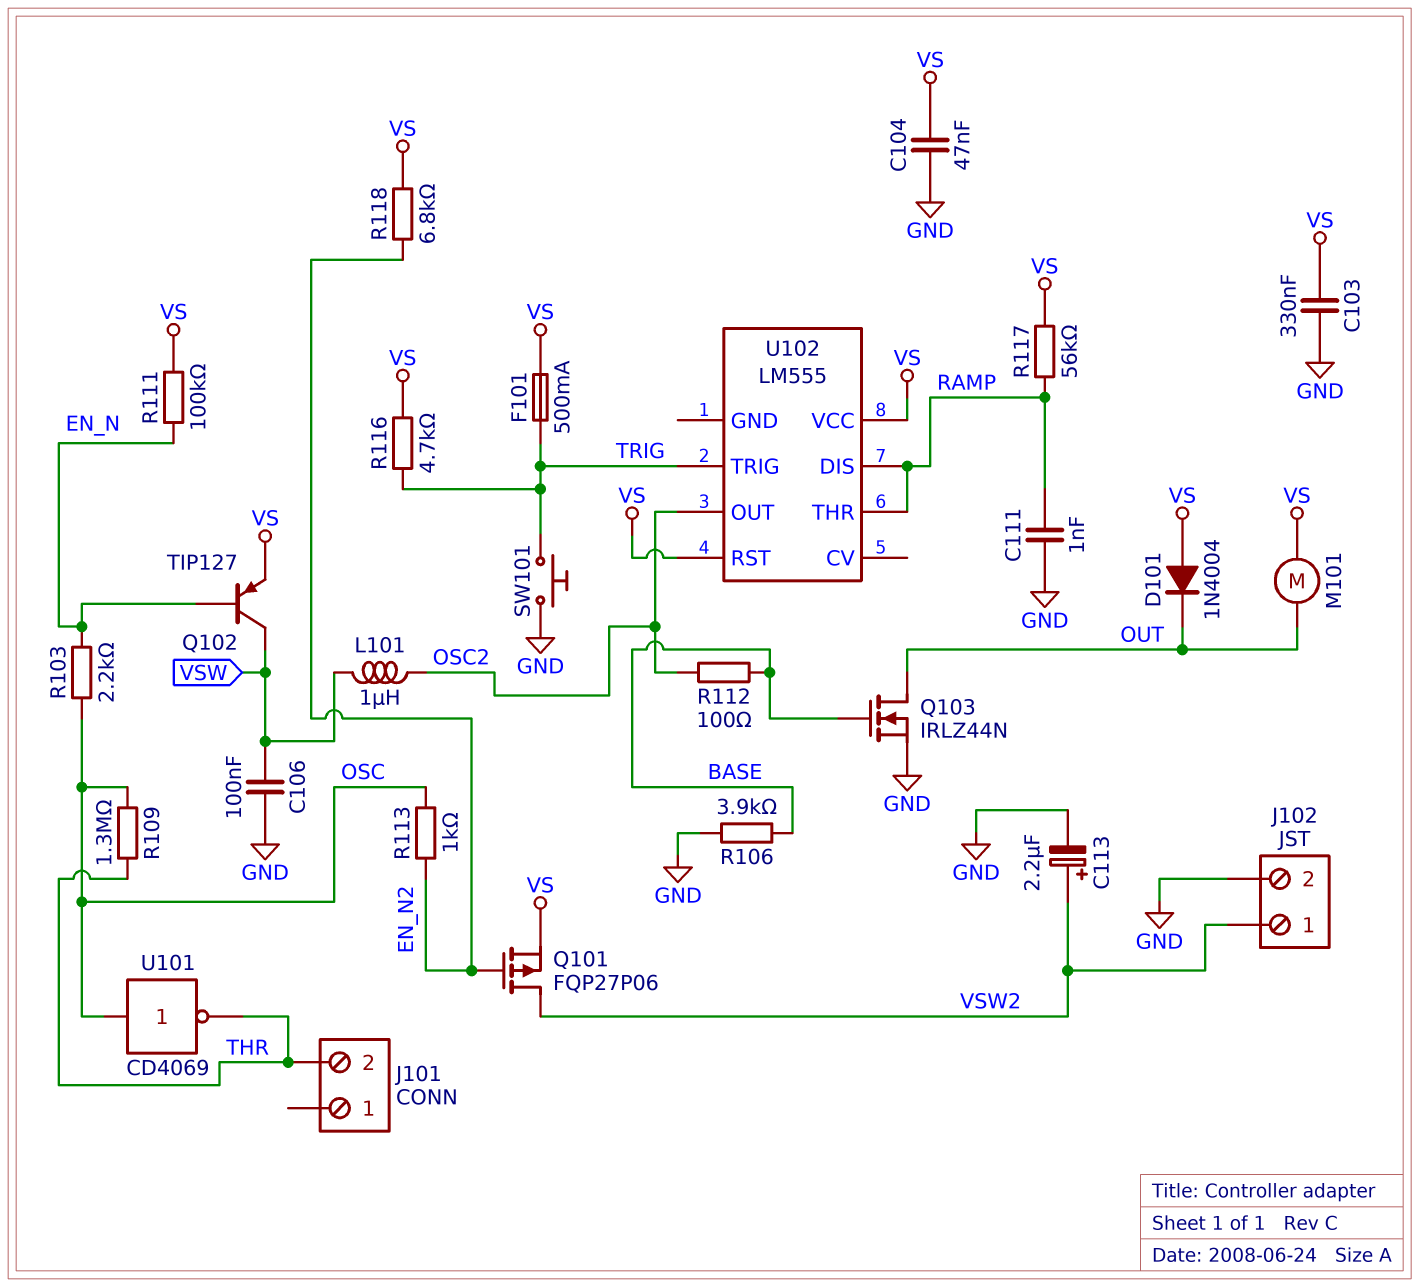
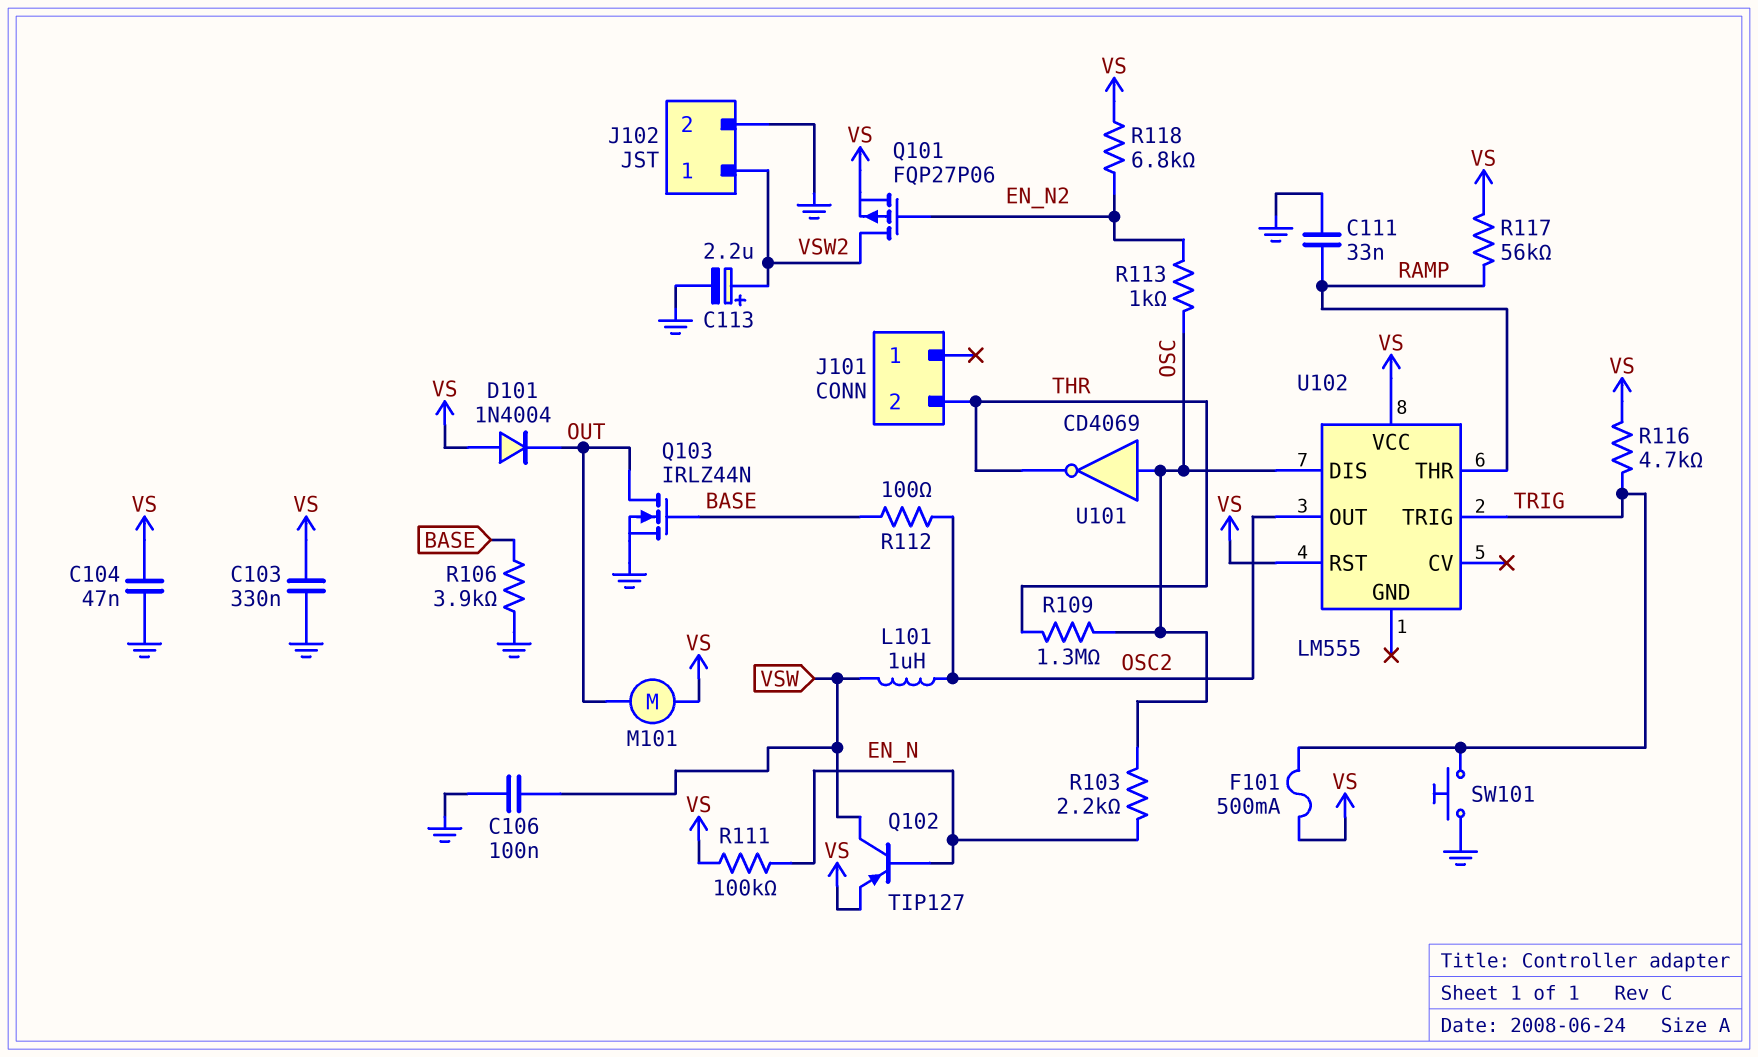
C111: 1nF (GND, RAMP) -> 33nF (GND, RAMP)
U102 pin DIS: RAMP -> OSC

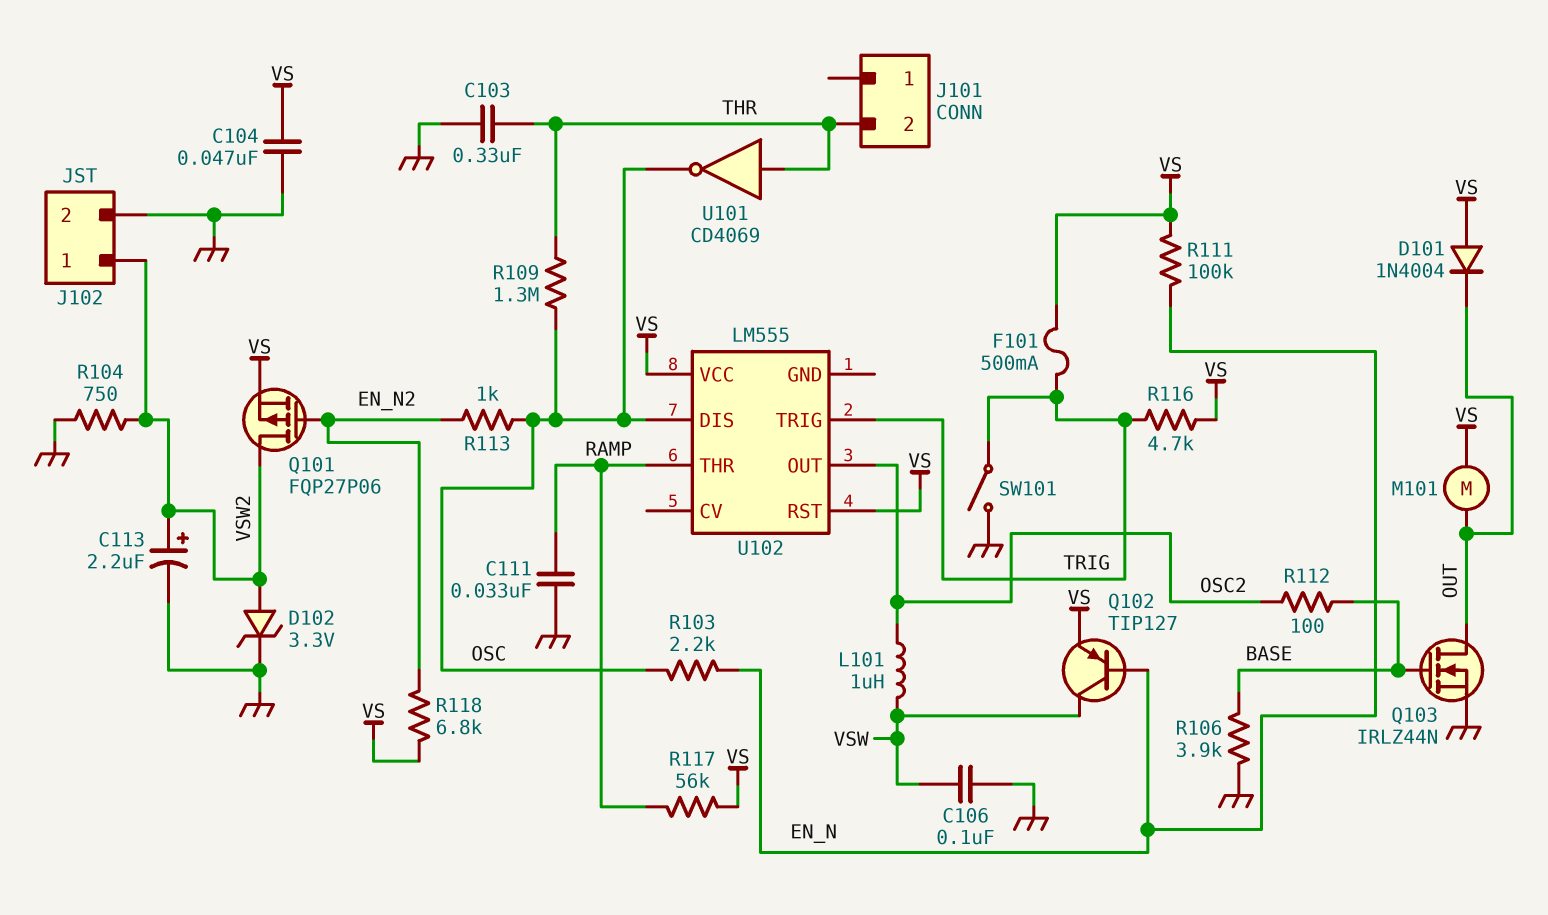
C103: 330nF (GND, VS) -> 330nF (GND, THR)
D102: none -> zener 3.3V (A VSW2, K GND)
R104: none -> 750 (GND, VSW2)
SW101: button (GND, TRIG) -> switch (GND, TRIG)
U101: NOT CD4069 (in OSC, out THR) -> NOT CD4069 (in THR, out OSC)

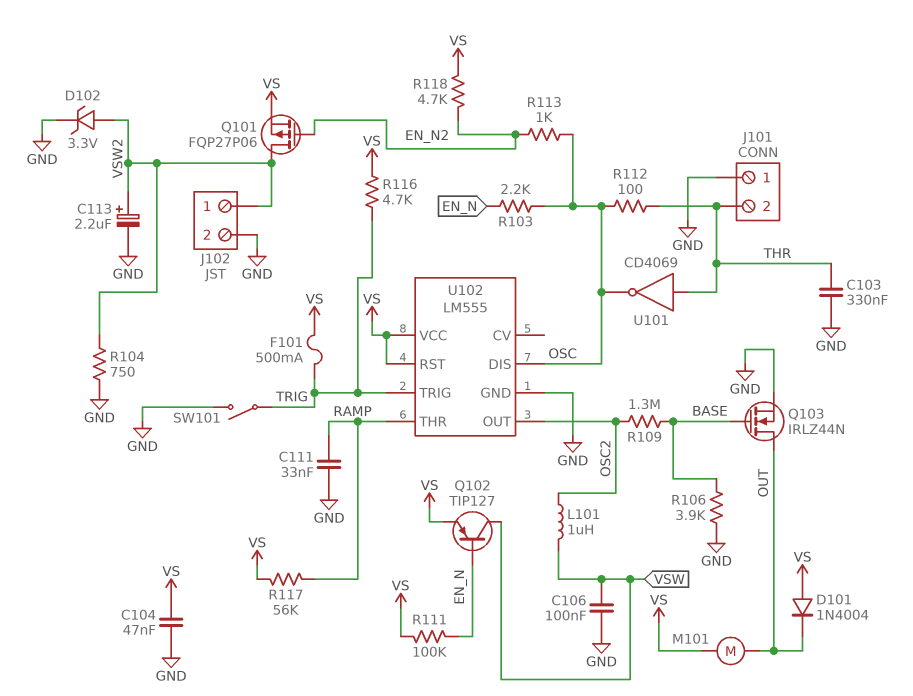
J101 pin 1: none -> GND
R109: 1.3M (OSC, THR) -> 1.3M (BASE, OSC2)
R112: 100 (BASE, OSC2) -> 100 (OSC, THR)
R118: 6.8k (EN_N2, VS) -> 4.7k (EN_N2, VS)
U102 pin GND: none -> GND

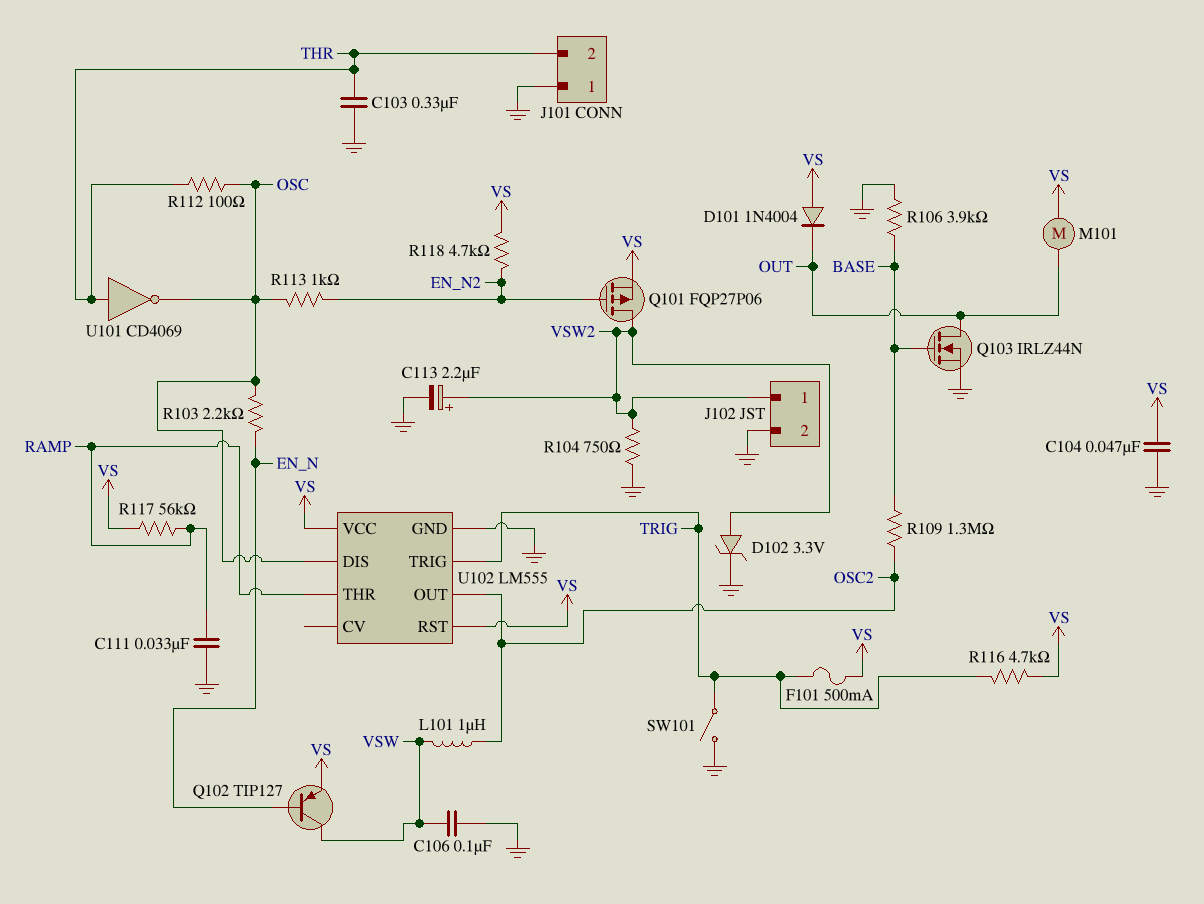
R111: 100k (EN_N, VS) -> none

